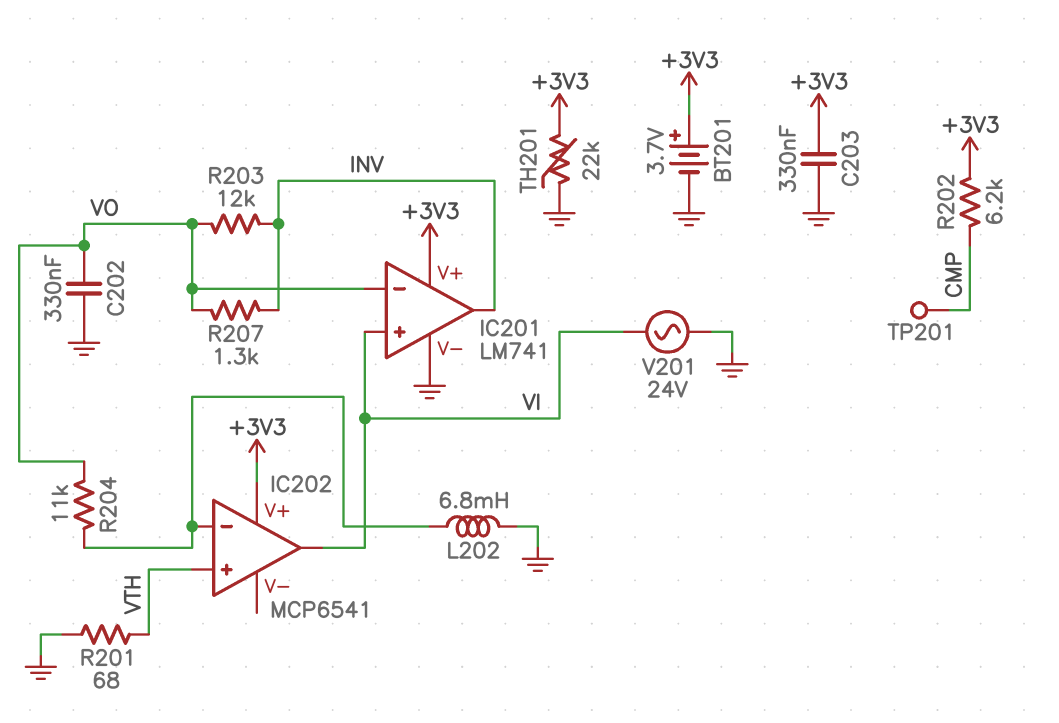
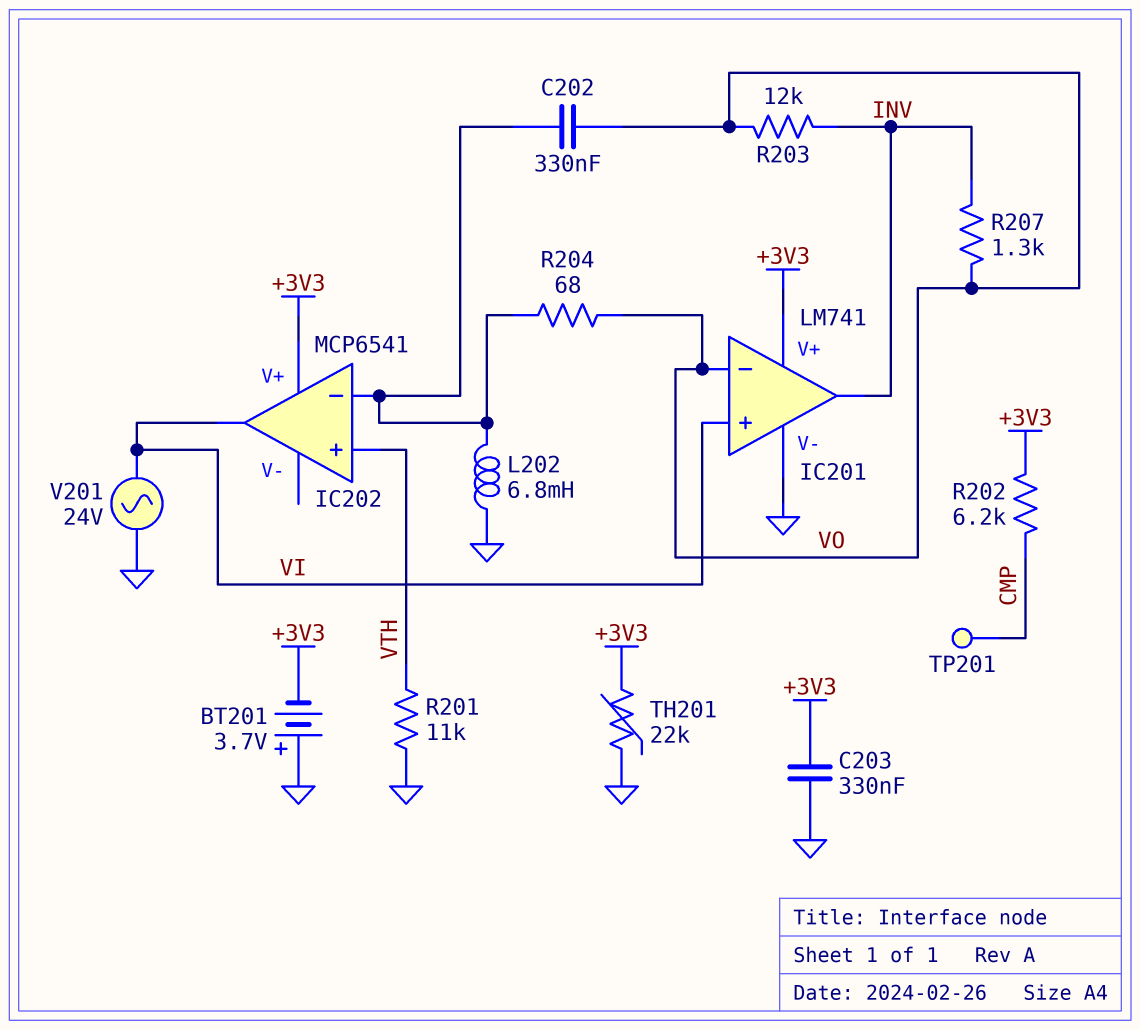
BT201: 3.7V (plus +3V3, minus GND) -> 3.7V (plus GND, minus +3V3)
C202: 330nF (GND, VO) -> 330nF (IC202/in-, VO)
R201: 68 (GND, VTH) -> 11k (GND, VTH)
R204: 11k (IC202/in-, VO) -> 68 (IC202/in-, VO)

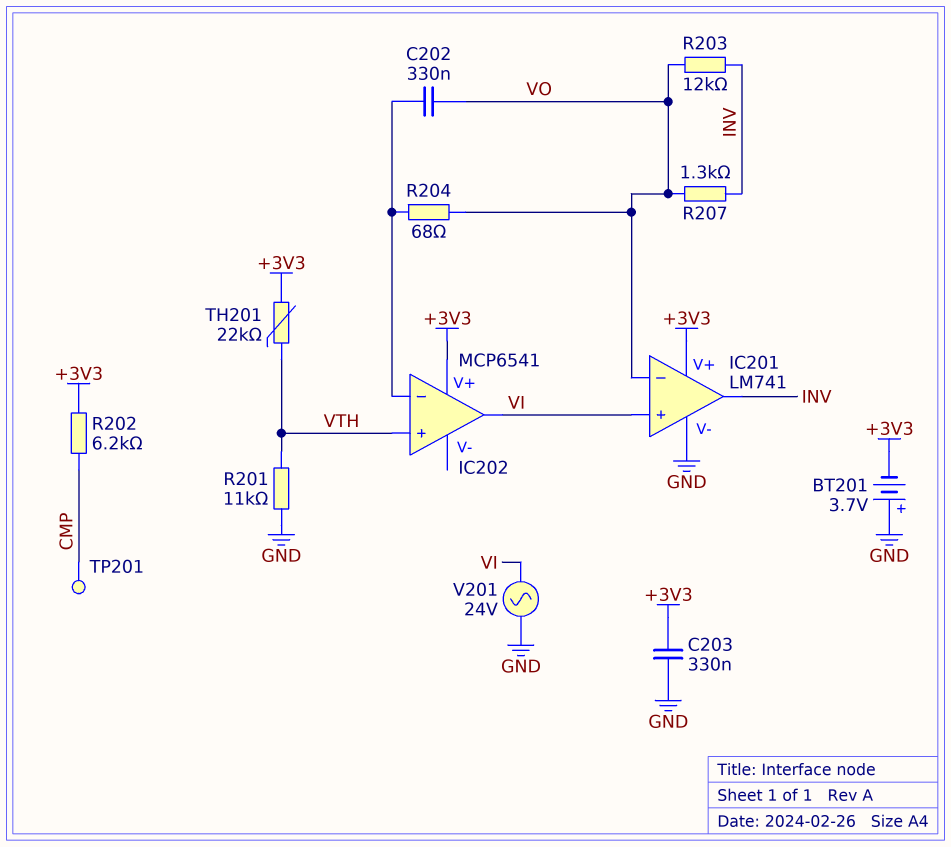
L202: 6.8mH (GND, IC202/in-) -> none
TH201: 22k (+3V3, GND) -> 22k (+3V3, VTH)

